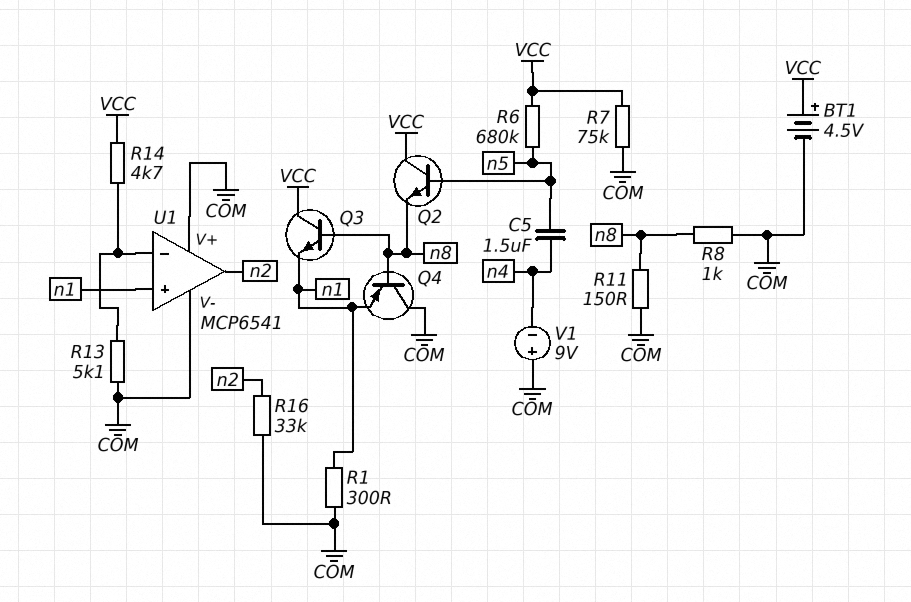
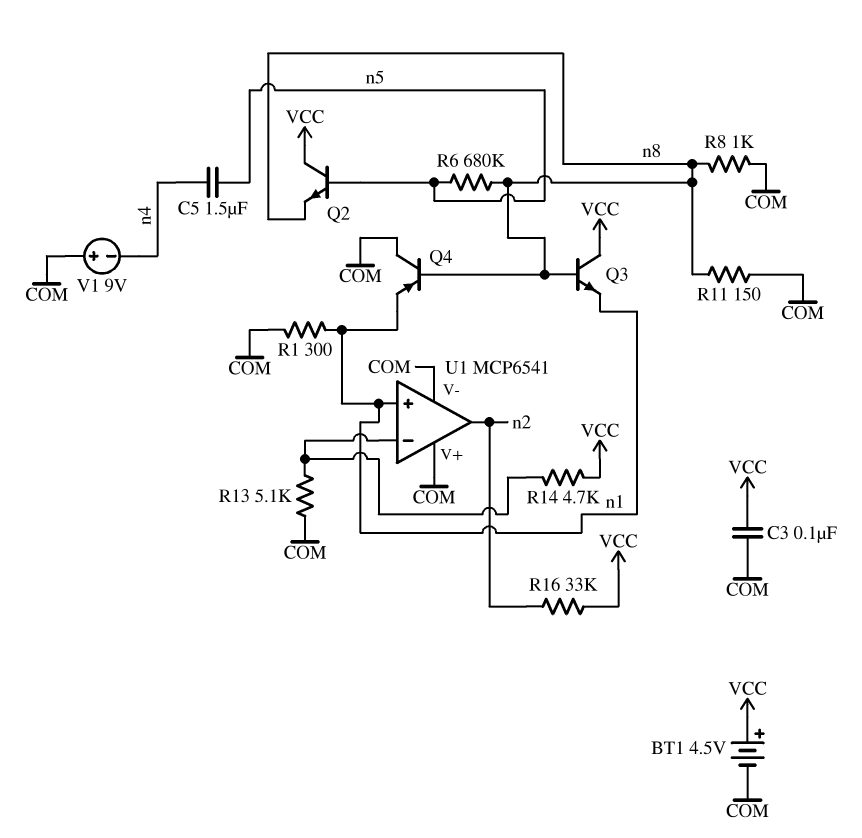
C3: none -> 100nF (COM, VCC)
R6: 680k (VCC, n5) -> 680k (n5, n8)
R7: 75k (COM, VCC) -> none
R16: 33k (COM, n2) -> 33k (VCC, n2)

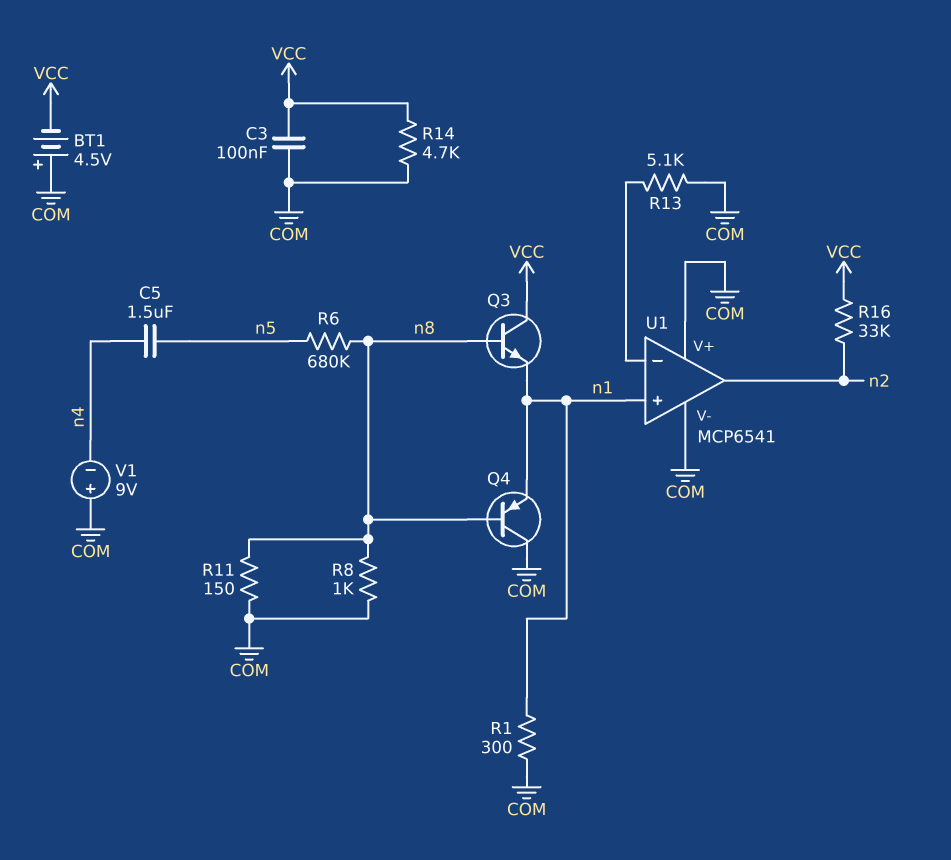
BT1: 4.5V (plus VCC, minus COM) -> 4.5V (plus COM, minus VCC)
Q2: NPN (B n5, C VCC, E n8) -> none
R14: 4.7k (U1/in-, VCC) -> 4.7k (COM, VCC)

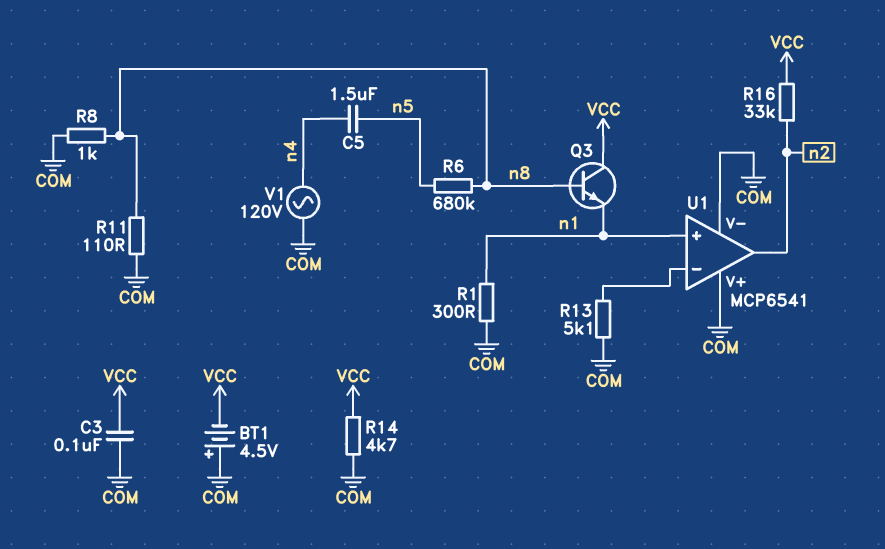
Q4: PNP (B n8, C COM, E n1) -> none
R11: 150 (COM, n8) -> 110 (COM, n8)
V1: 9V (plus COM, minus n4) -> AC 120V (COM, n4)

